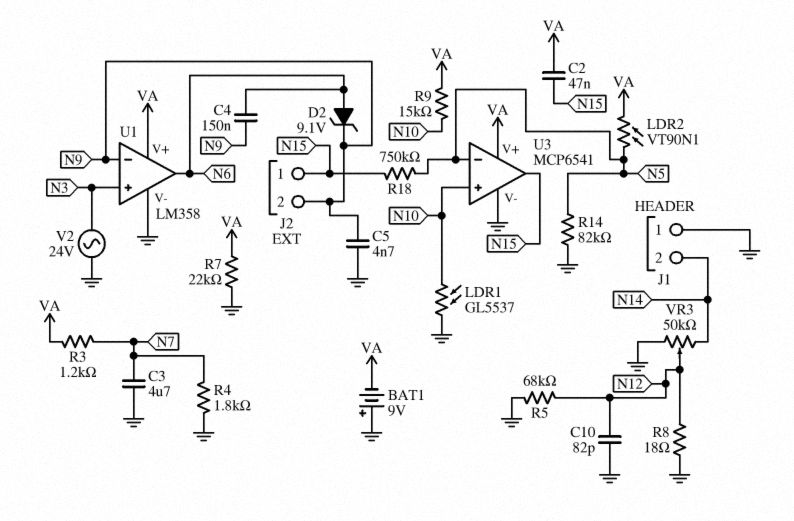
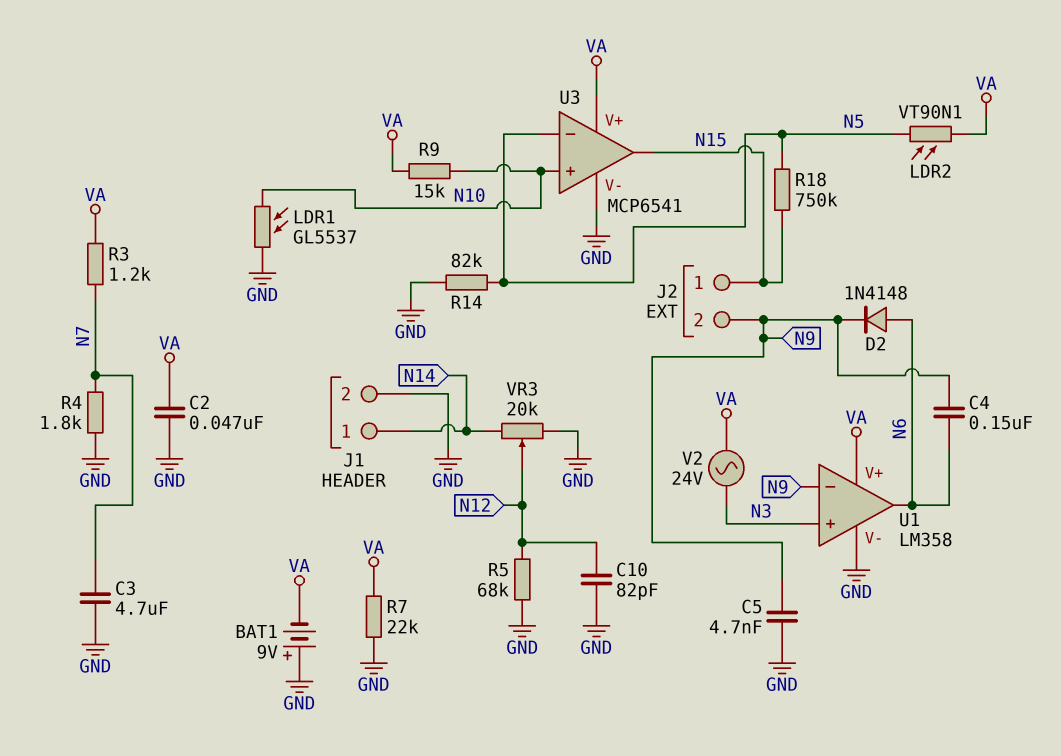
C2: 47nF (N15, VA) -> 47nF (GND, VA)
D2: zener 9.1V (A N6, K N9) -> diode 1N4148 (A N6, K N9)
J1 pin 1: GND -> N14
J1 pin 2: N14 -> GND
R8: 18 (GND, N12) -> none
V2: AC 24V (GND, N3) -> AC 24V (N3, VA)
VR3: 50k (GND, N14, wiper N12) -> 20k (GND, N14, wiper N12)

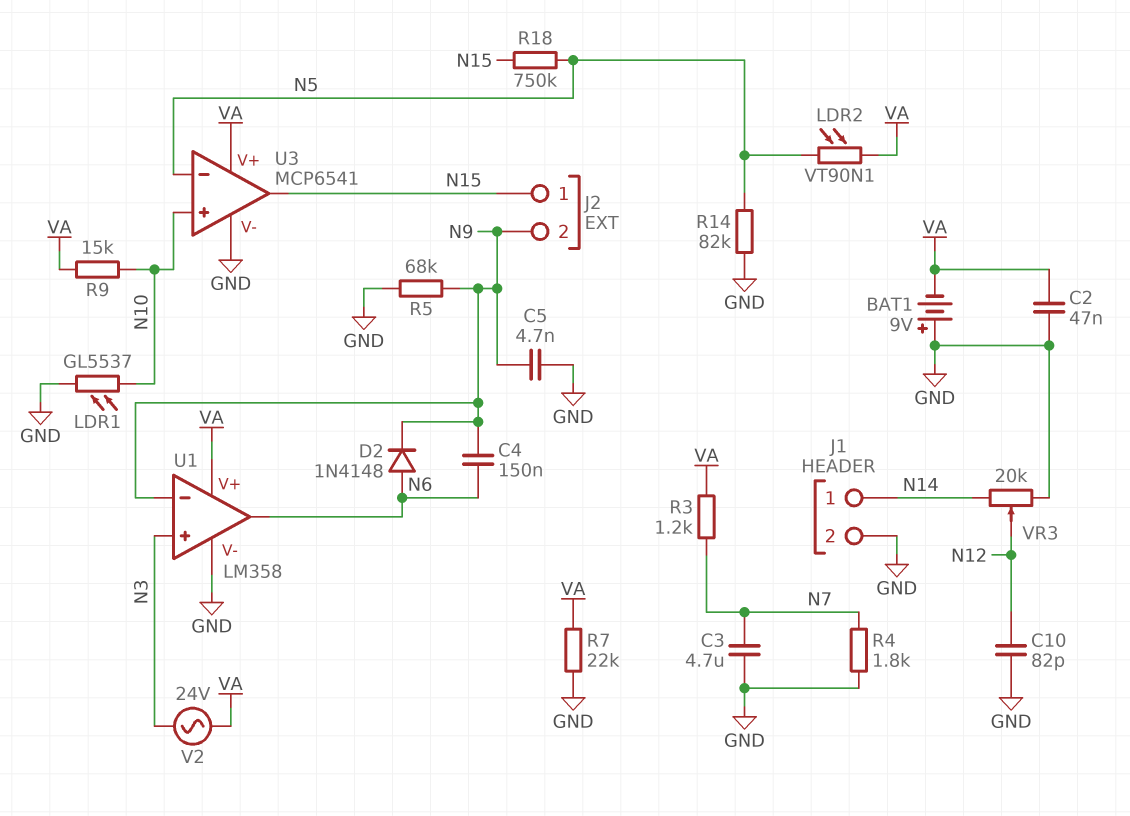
R5: 68k (GND, N12) -> 68k (GND, N9)

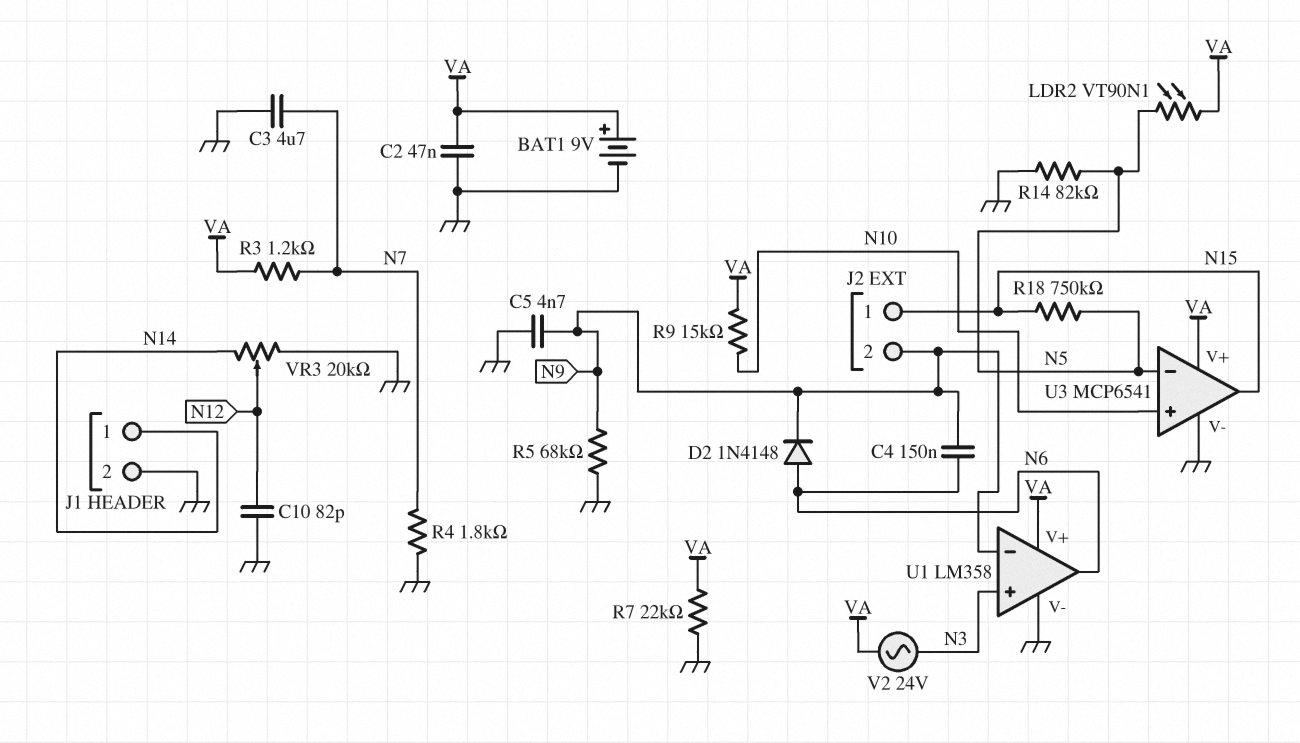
BAT1: 9V (plus GND, minus VA) -> 9V (plus VA, minus GND)
LDR1: GL5537 (GND, N10) -> none

